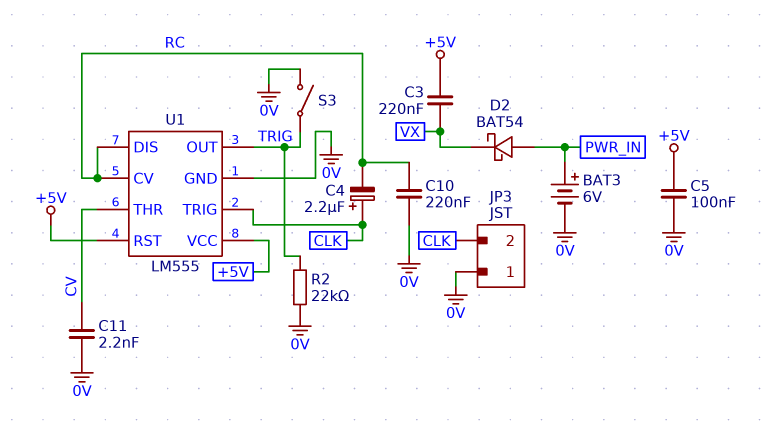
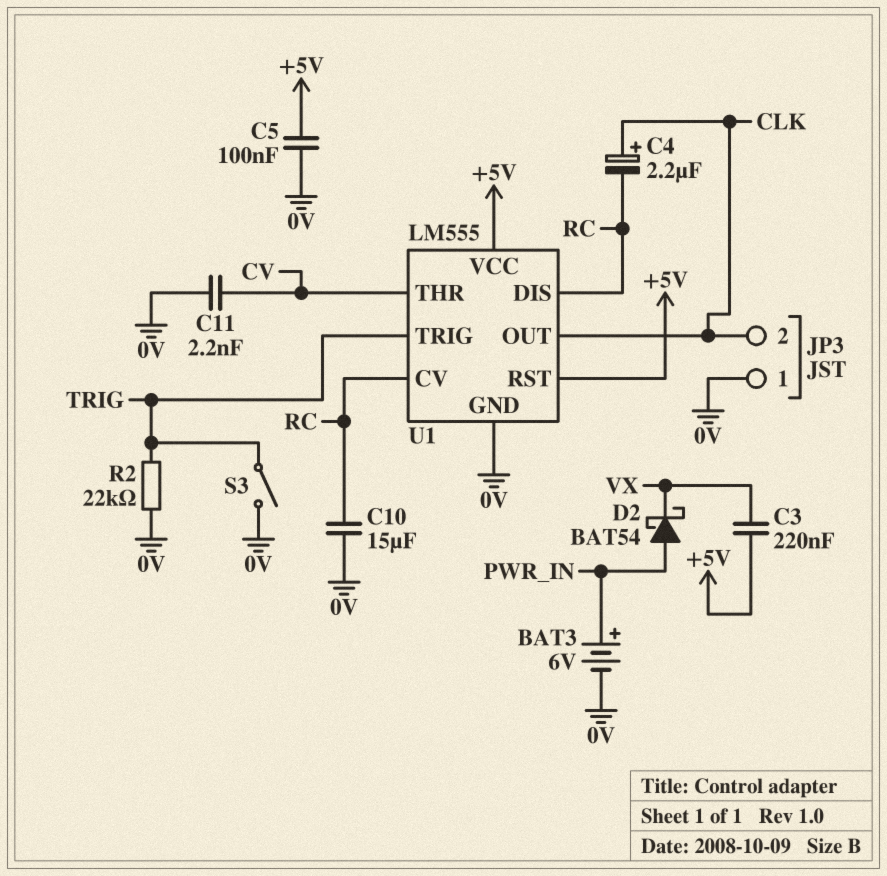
C10: 220nF (0V, RC) -> 15uF (0V, RC)
U1 pin OUT: TRIG -> CLK
U1 pin TRIG: CLK -> TRIG

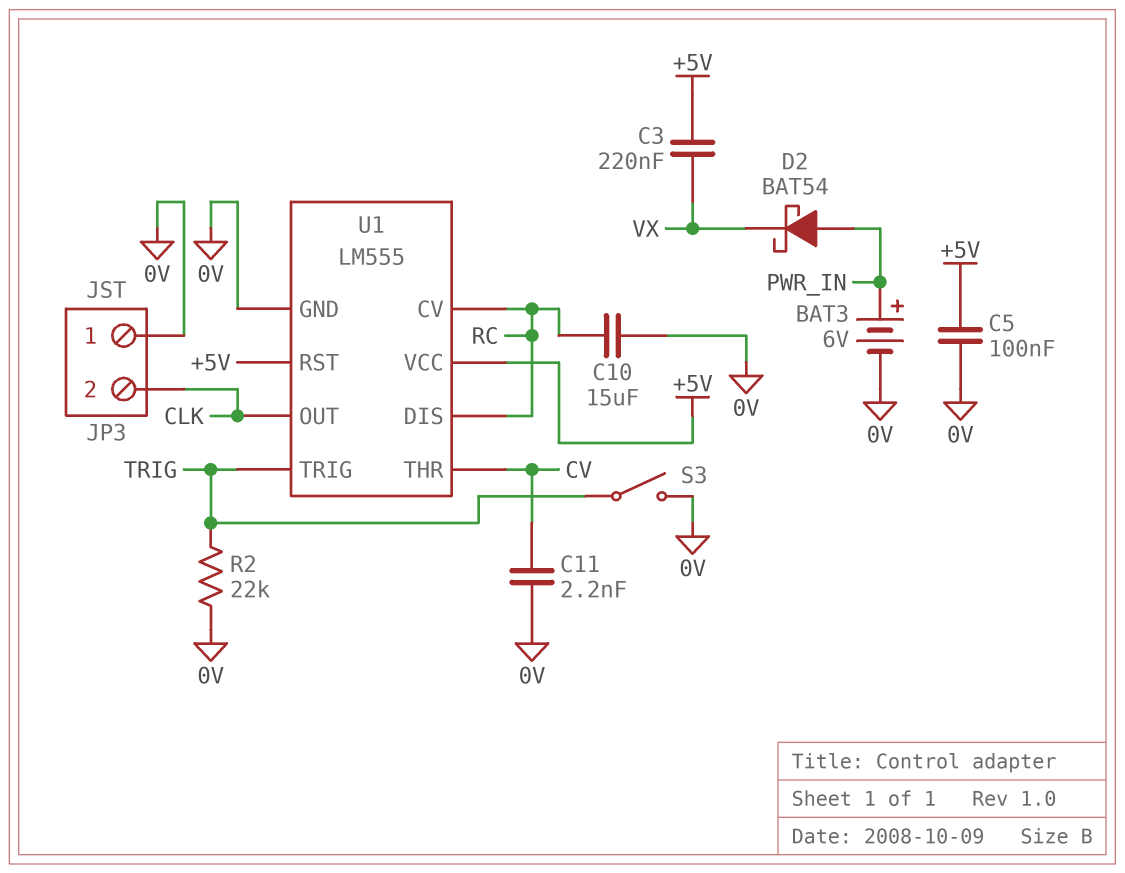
C4: 2.2uF (plus CLK, minus RC) -> none

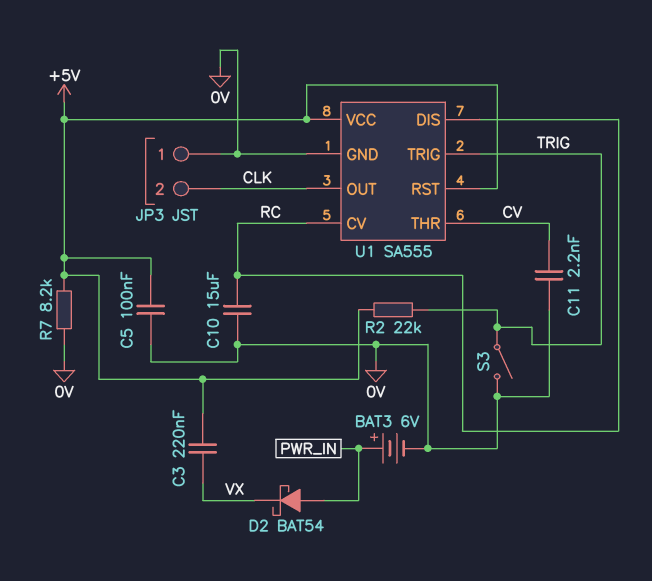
R2: 22k (0V, TRIG) -> 22k (+5V, TRIG)
R7: none -> 8.2k (+5V, 0V)
U1: LM555 -> SA555

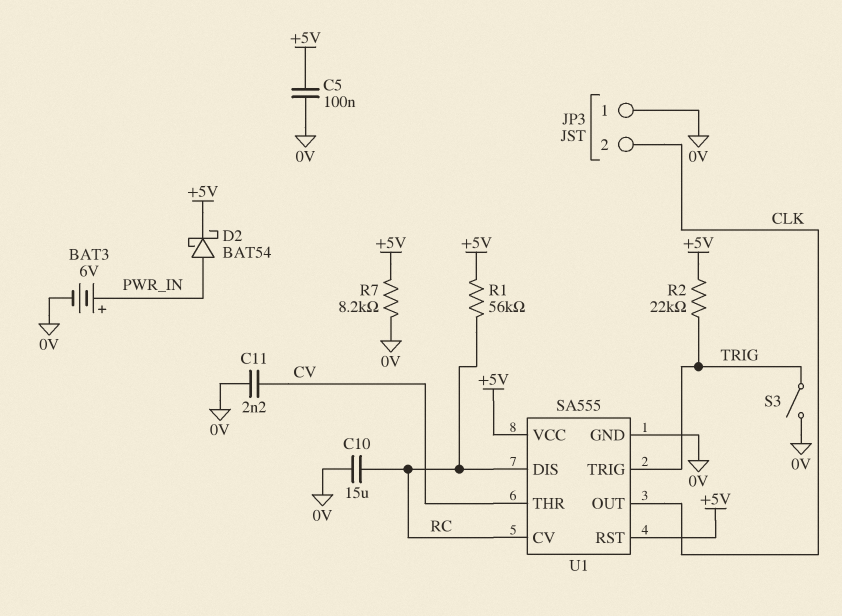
C3: 220nF (+5V, VX) -> none
D2: schottky BAT54 (A PWR_IN, K VX) -> schottky BAT54 (A PWR_IN, K +5V)
R1: none -> 56k (+5V, RC)

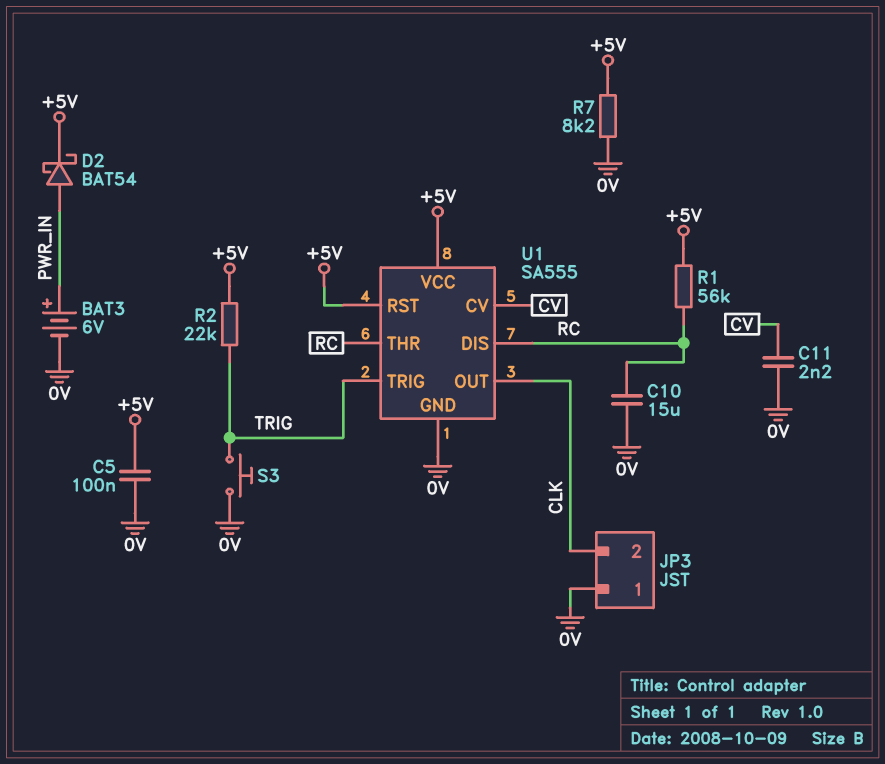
S3: switch (0V, TRIG) -> button (0V, TRIG)
U1 pin CV: RC -> CV
U1 pin THR: CV -> RC

